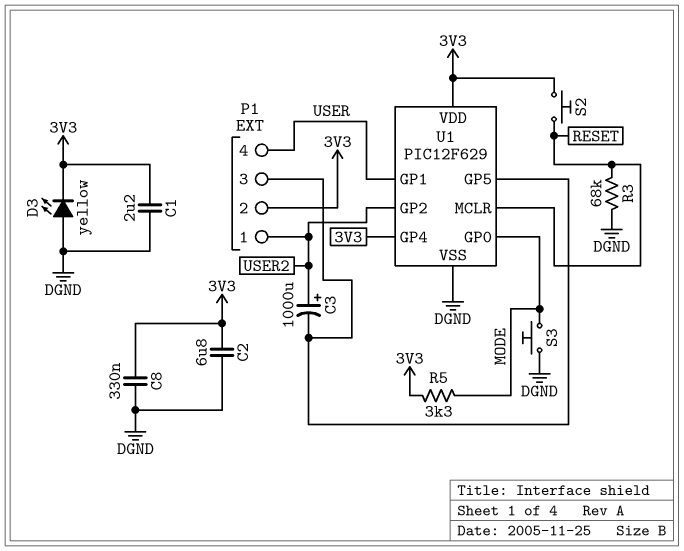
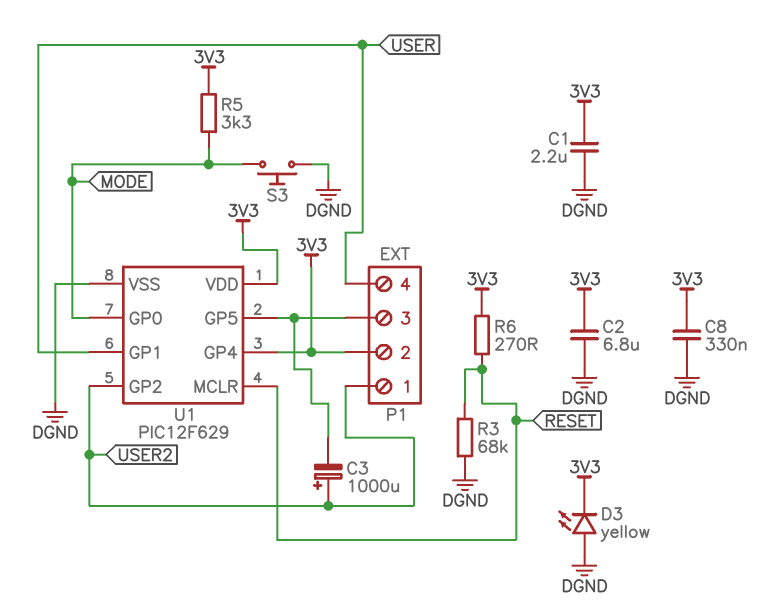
R6: none -> 270 (3V3, RESET)
S2: button (3V3, RESET) -> none

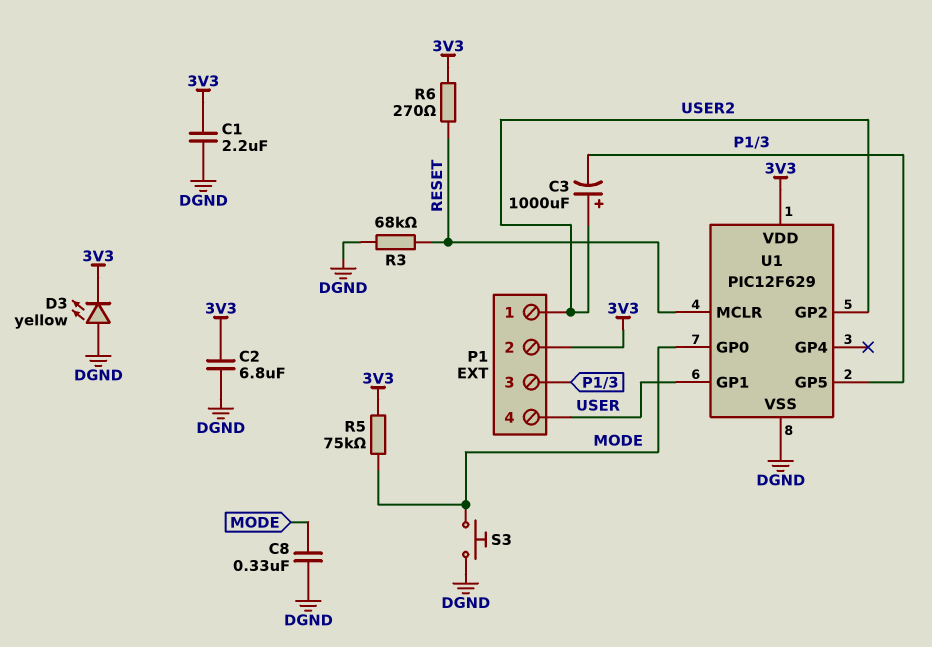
C8: 330nF (3V3, DGND) -> 330nF (DGND, MODE)
R5: 3.3k (3V3, MODE) -> 75k (3V3, MODE)
U1 pin GP4: 3V3 -> none

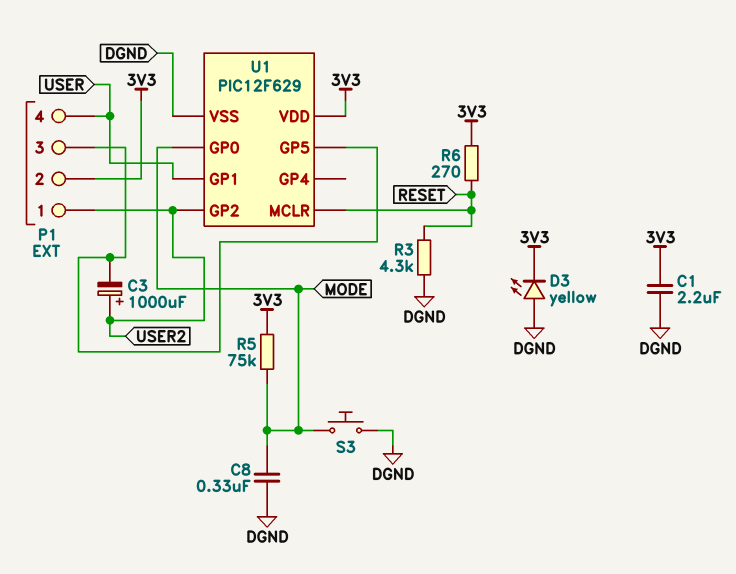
C2: 6.8uF (3V3, DGND) -> none
R3: 68k (DGND, RESET) -> 4.3k (DGND, RESET)

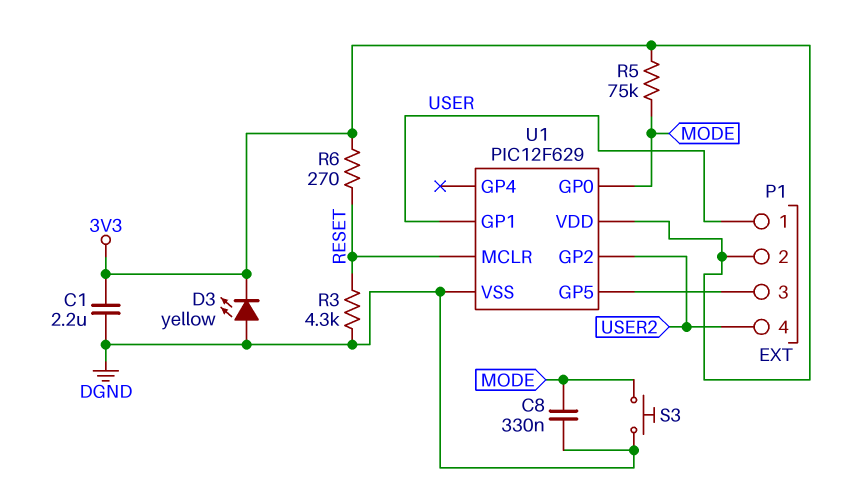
C3: 1000uF (plus USER2, minus P1/3) -> none
P1 pin 1: USER2 -> USER
P1 pin 4: USER -> USER2

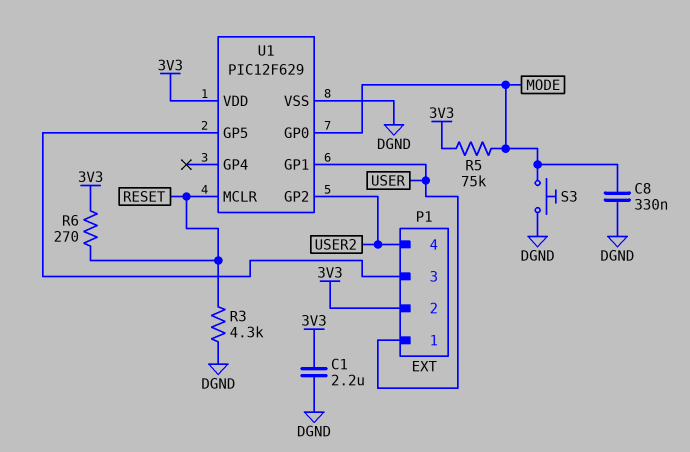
D3: LED yellow (A DGND, K 3V3) -> none

